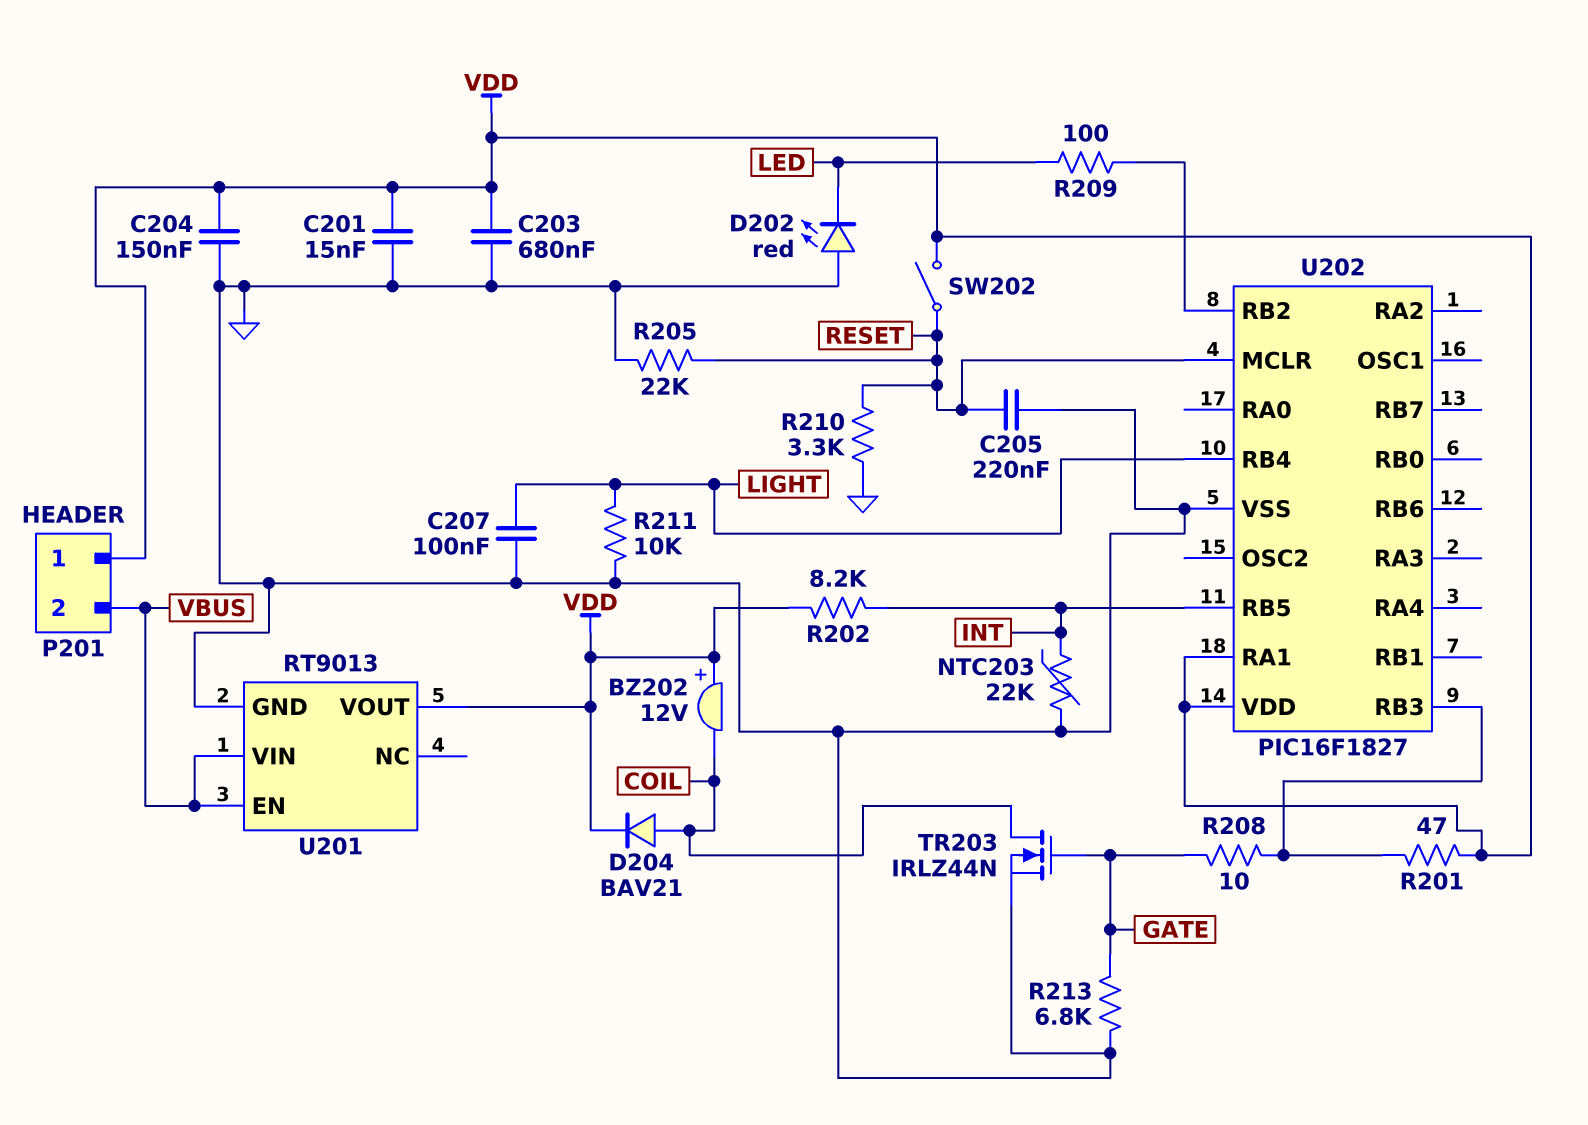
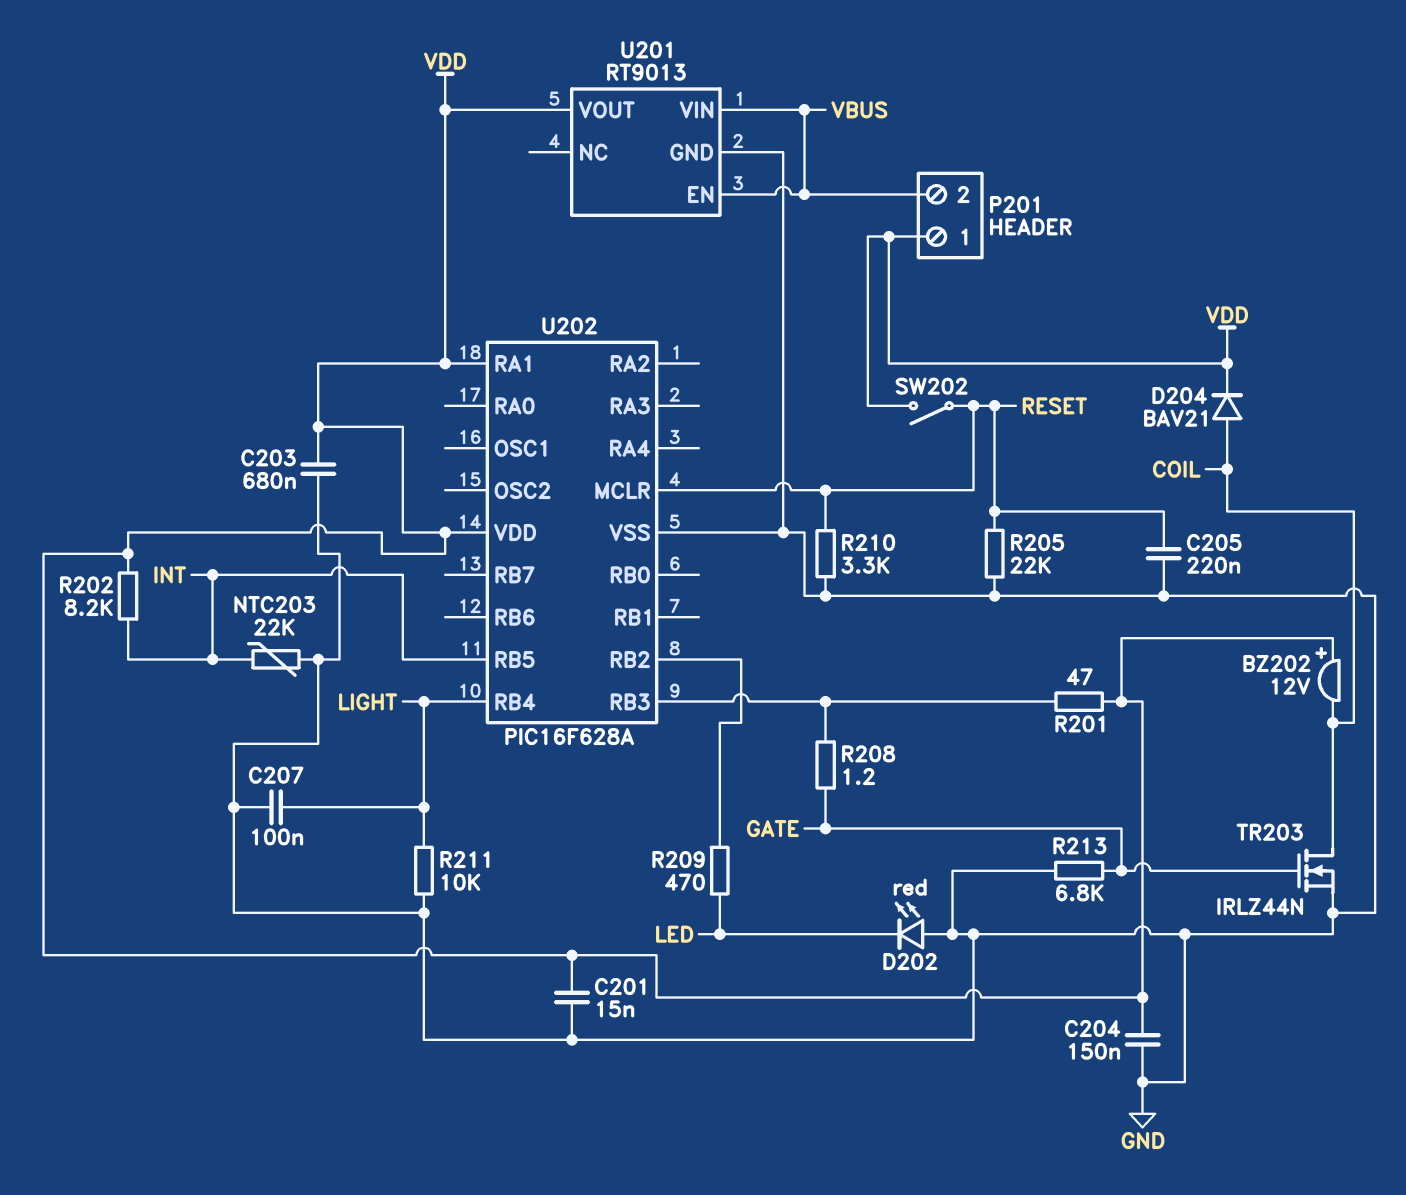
R208: 10 (GATE, U202/RB3) -> 1.2 (GATE, U202/RB3)
R209: 100 (LED, U202/RB2) -> 470 (LED, U202/RB2)
U202: PIC16F1827 -> PIC16F628A

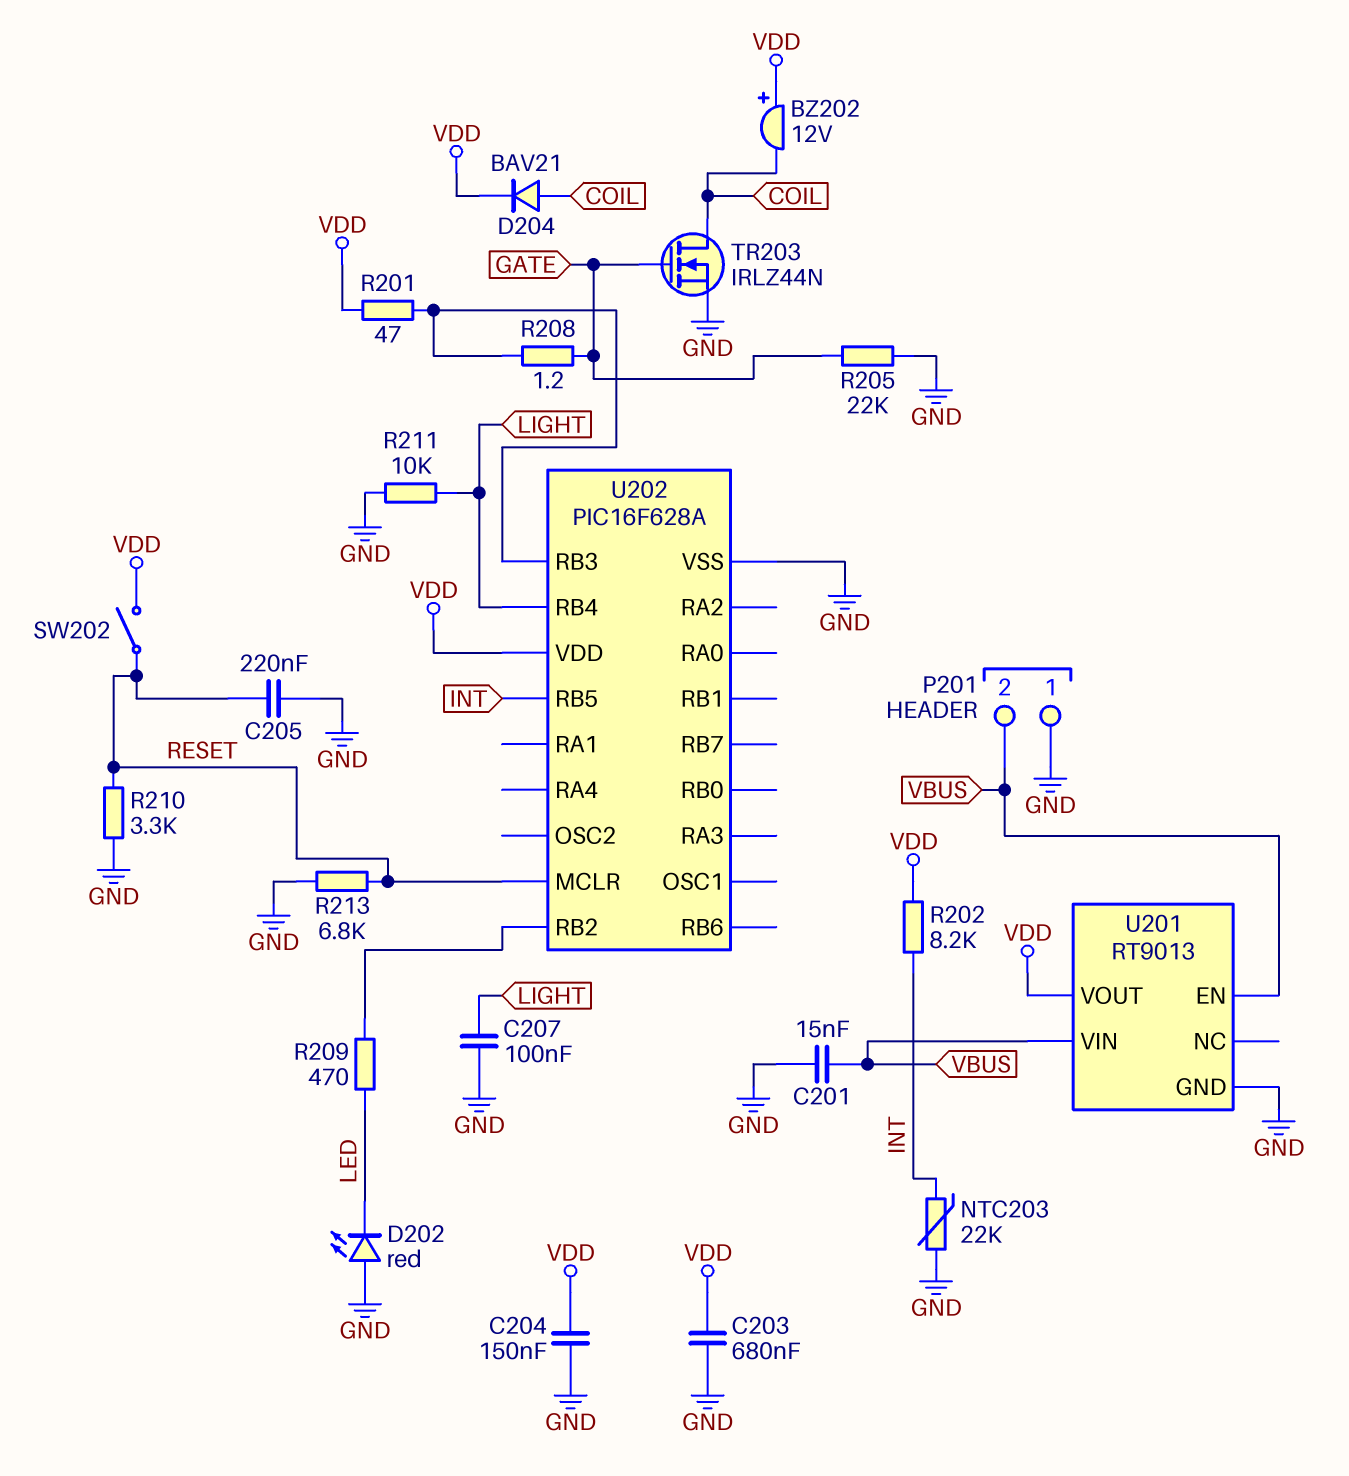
C201: 15nF (GND, VDD) -> 15nF (GND, VBUS)
P201 pin 1: VDD -> GND
R205: 22k (GND, RESET) -> 22k (GATE, GND)
R213: 6.8k (GATE, GND) -> 6.8k (GND, RESET)
U202 pin RA1: VDD -> none

